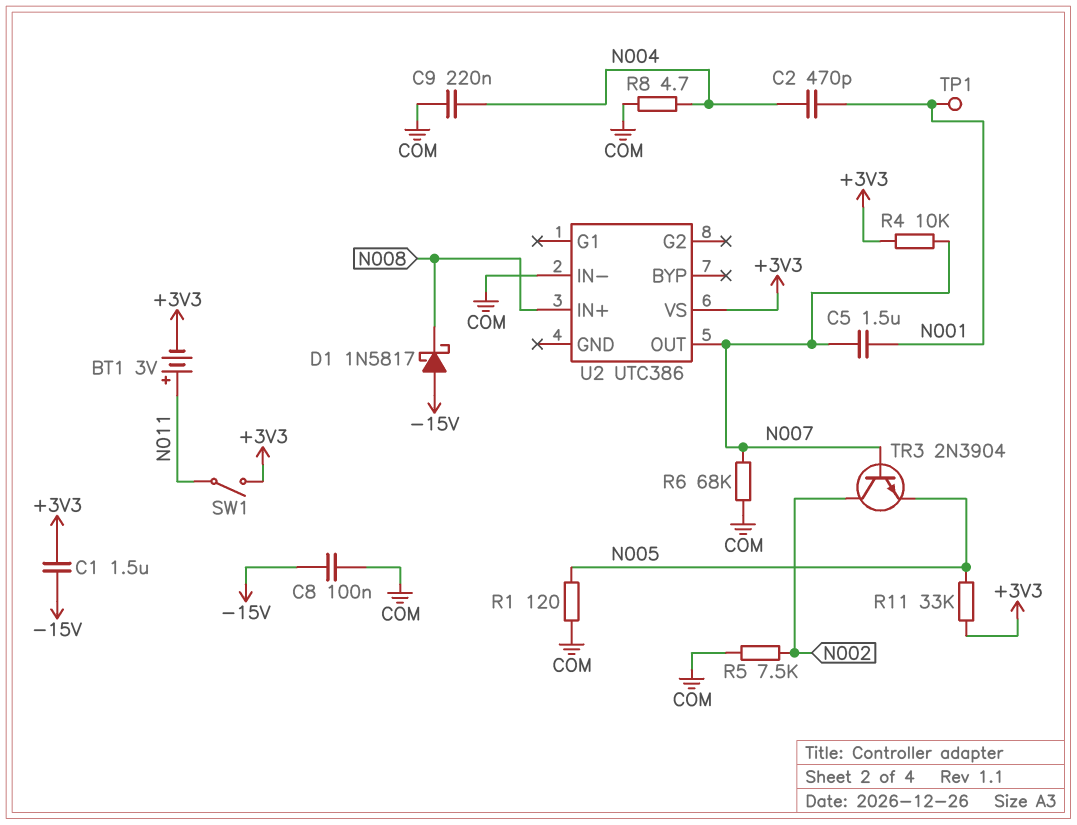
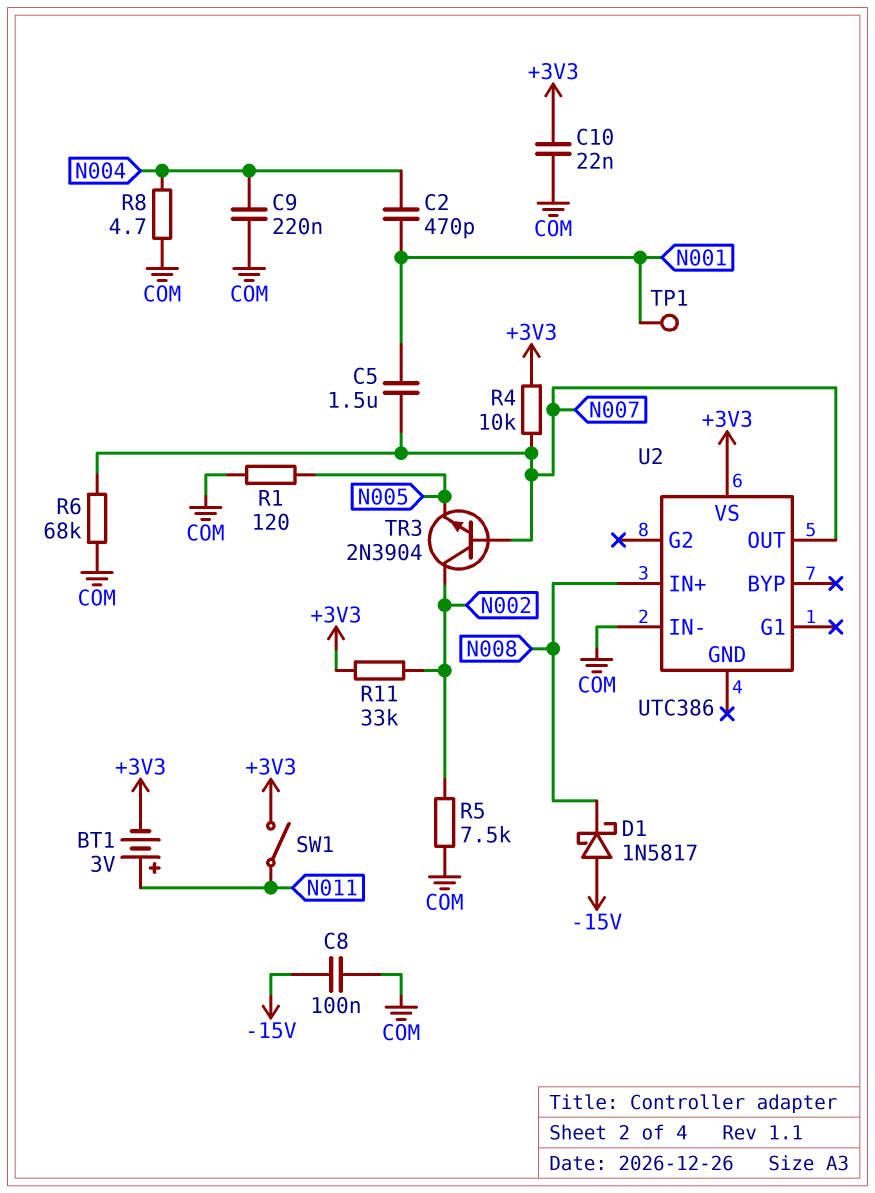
C1: 1.5uF (+3V3, -15V) -> none
C10: none -> 22nF (+3V3, COM)
R11: 33k (+3V3, N005) -> 33k (+3V3, N002)

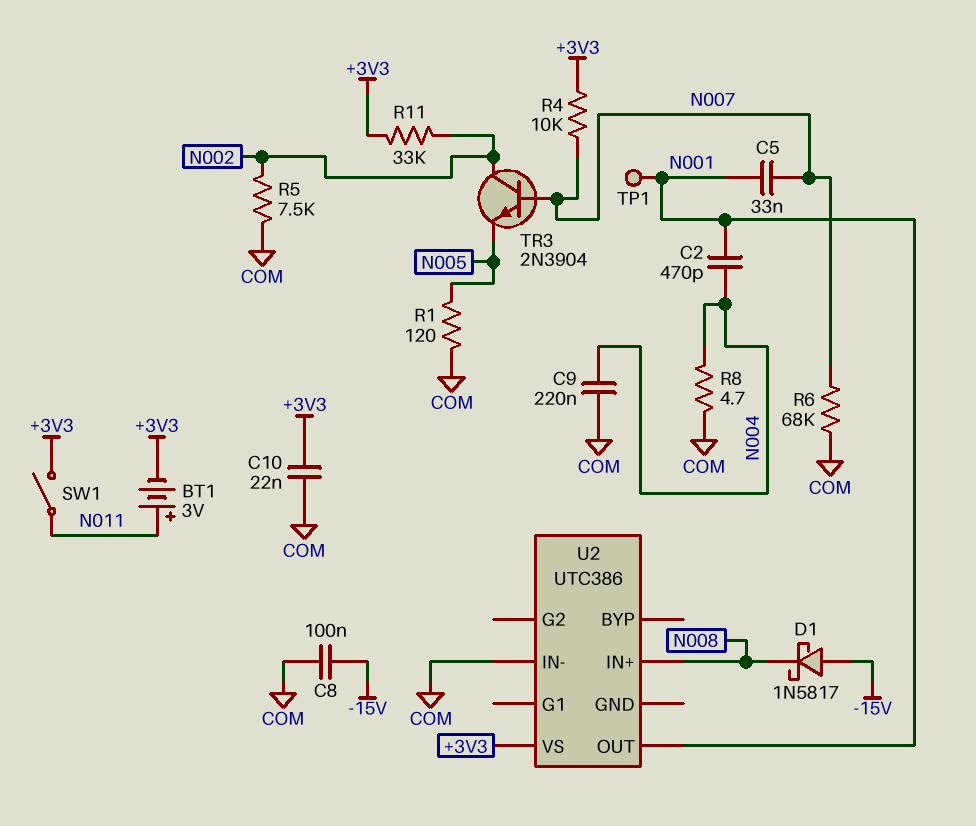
C5: 1.5uF (N001, N007) -> 33nF (N001, N007)
U2 pin OUT: N007 -> N001

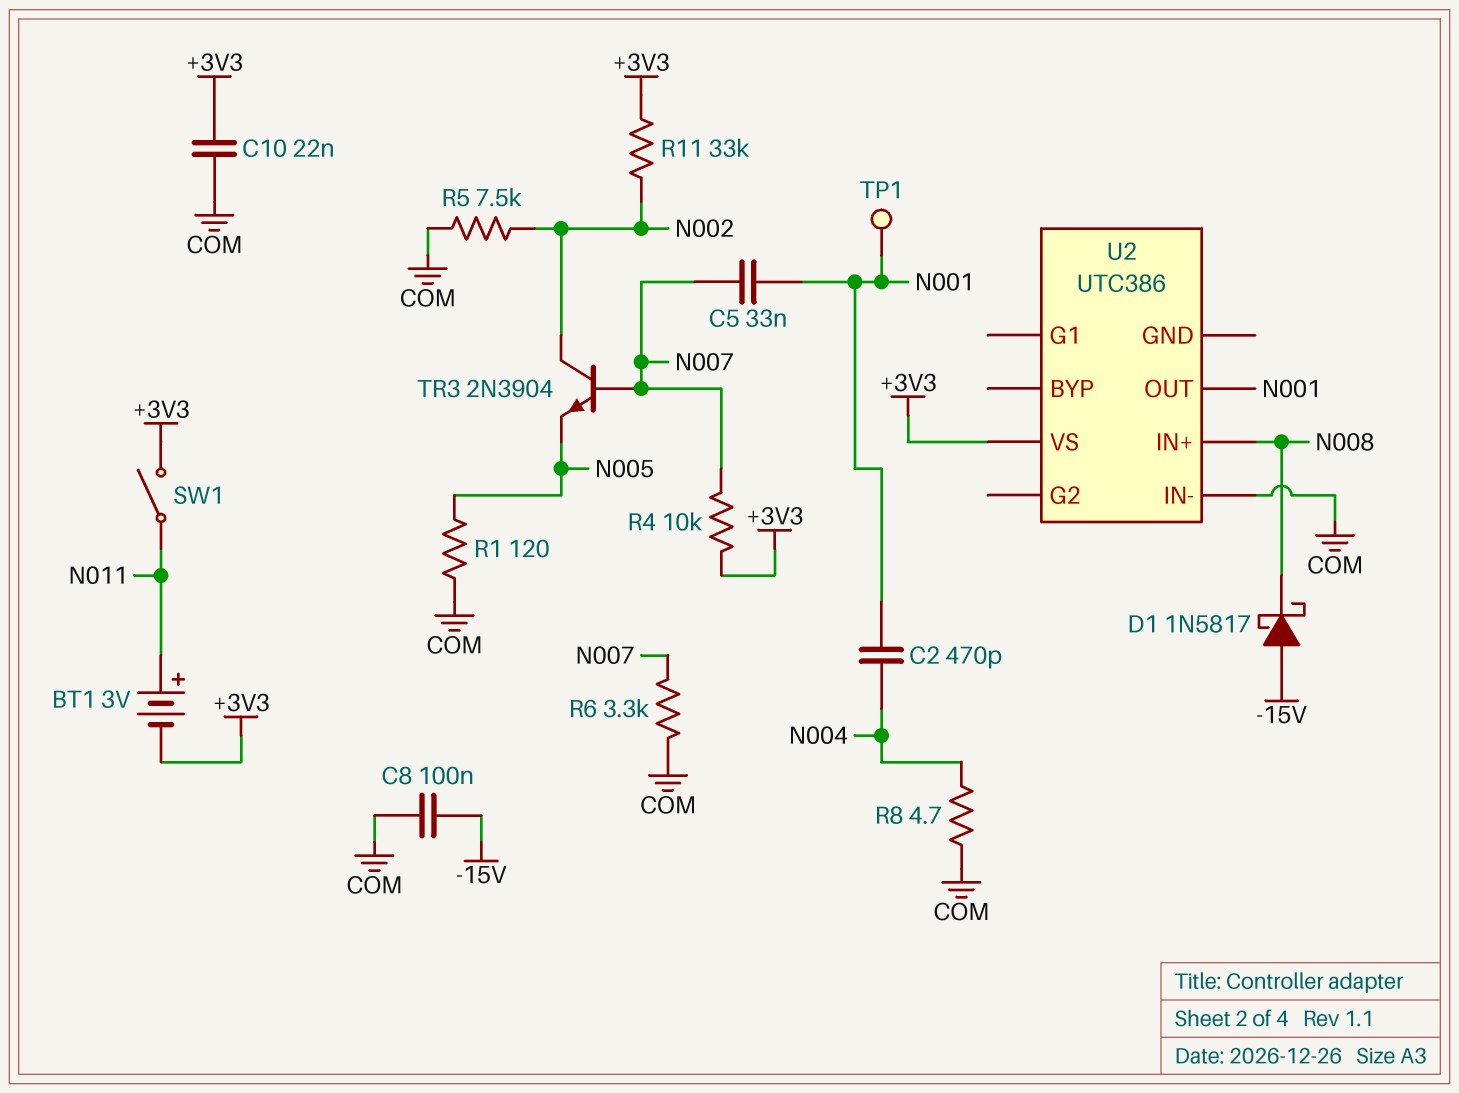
C9: 220nF (COM, N004) -> none
R6: 68k (COM, N007) -> 3.3k (COM, N007)

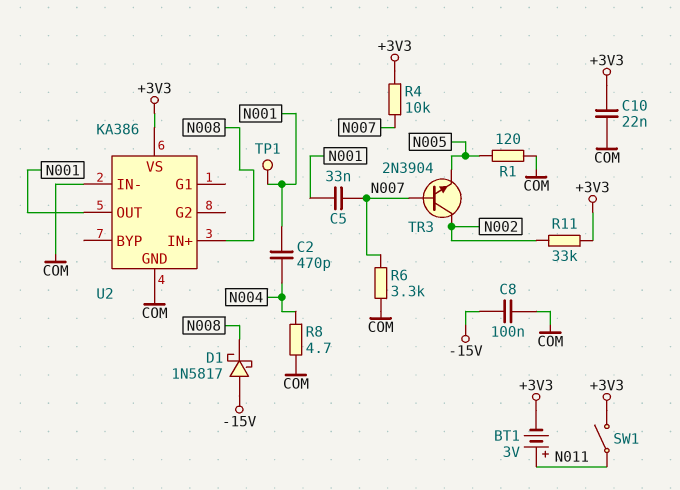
R5: 7.5k (COM, N002) -> none
U2: UTC386 -> KA386
U2 pin GND: none -> COM

